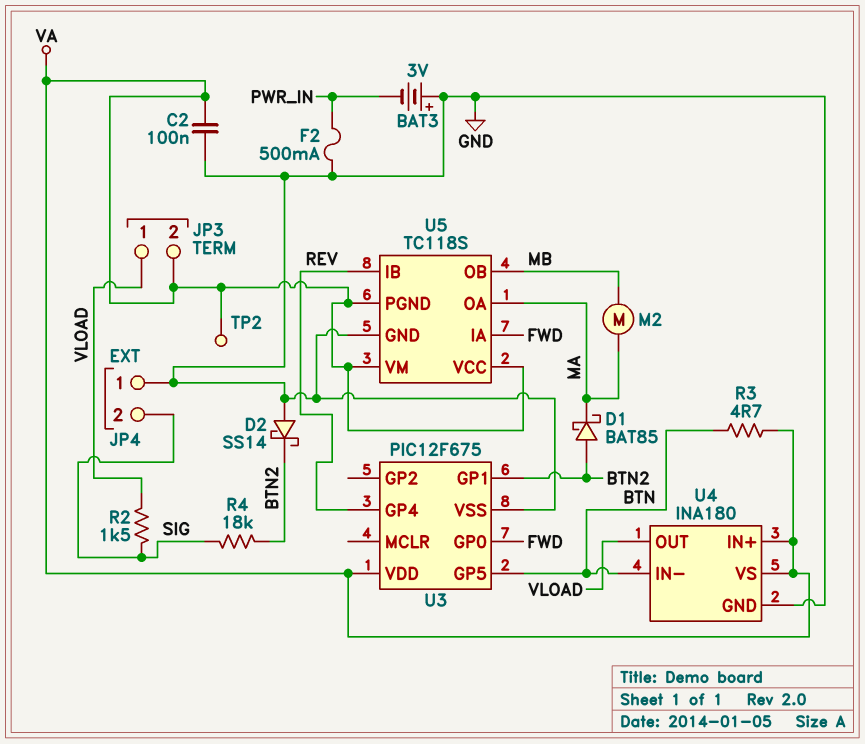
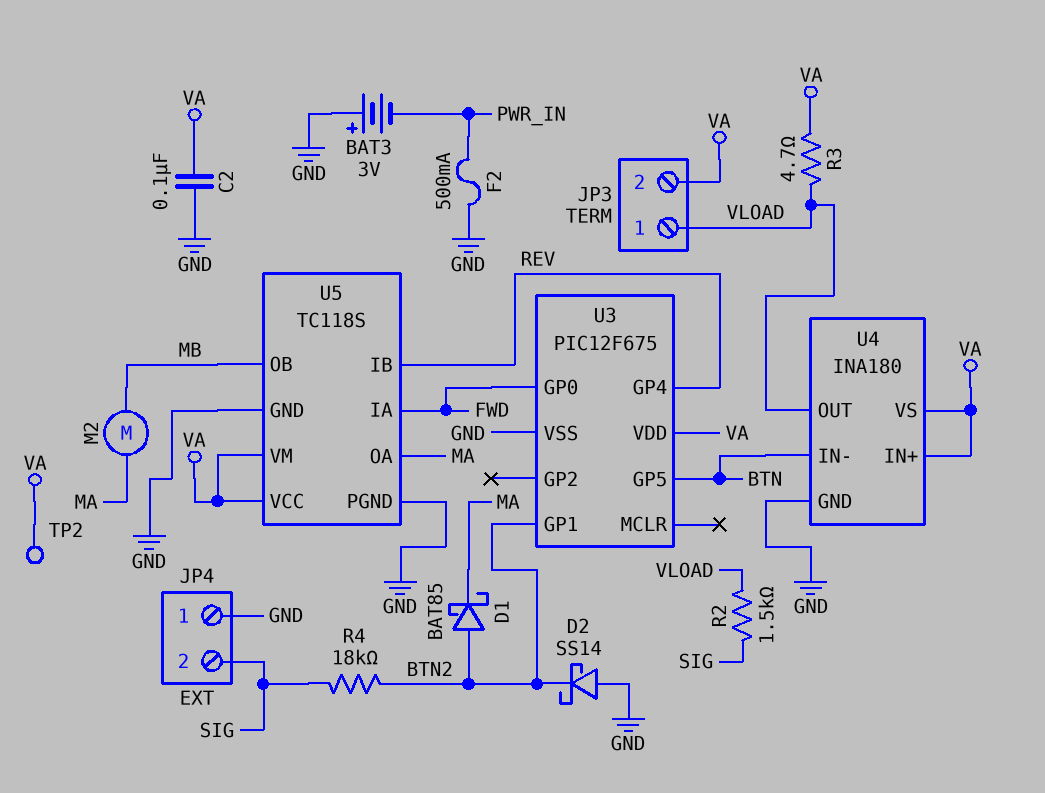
R3: 4.7 (BTN, VA) -> 4.7 (VA, VLOAD)
U5 pin PGND: VA -> GND

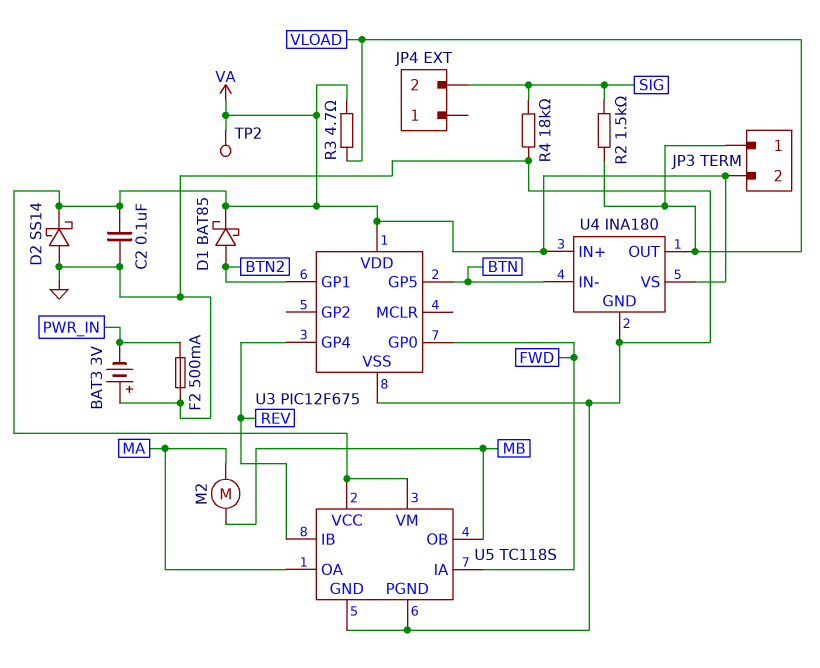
D1: schottky BAT85 (A BTN2, K MA) -> schottky BAT85 (A BTN2, K VA)
D2: schottky SS14 (A GND, K BTN2) -> schottky SS14 (A GND, K VA)
JP4 pin 1: GND -> none
R4: 18k (BTN2, SIG) -> 18k (GND, SIG)

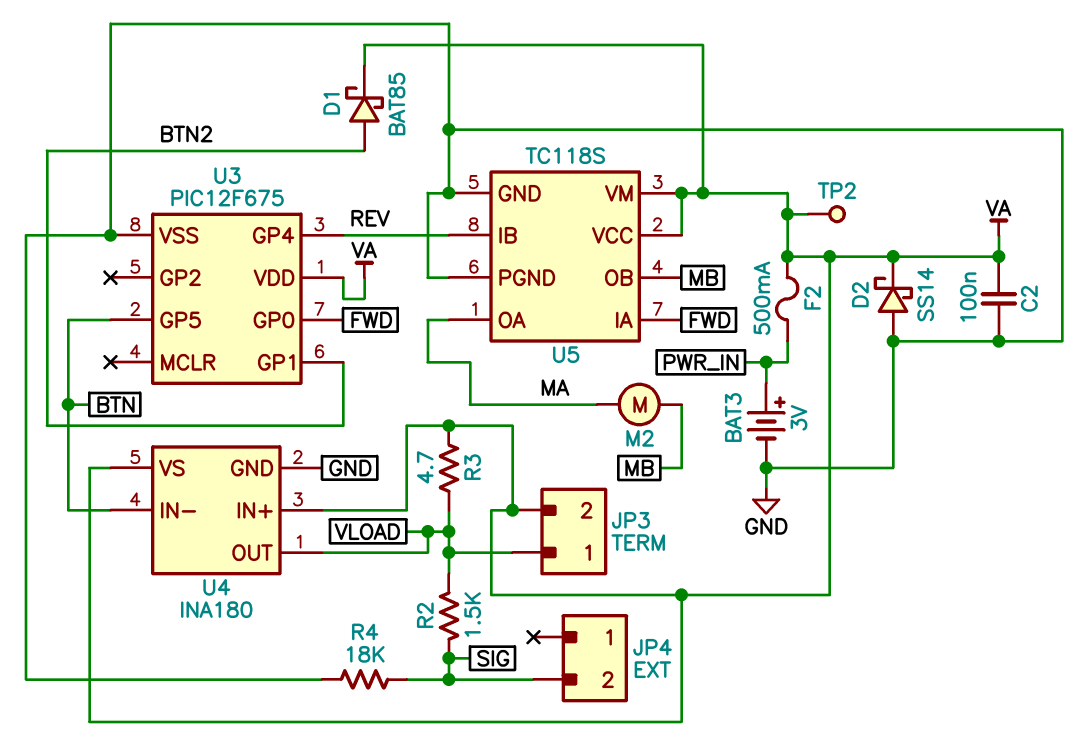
BAT3: 3V (plus GND, minus PWR_IN) -> 3V (plus PWR_IN, minus GND)
F2: 500mA (GND, PWR_IN) -> 500mA (PWR_IN, VA)

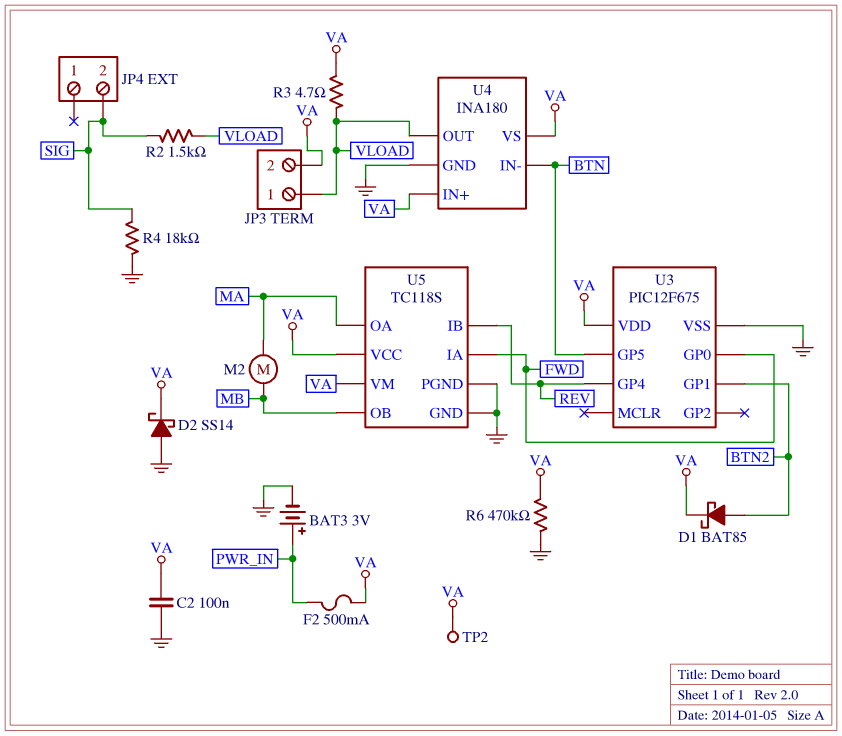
R6: none -> 470k (GND, VA)

